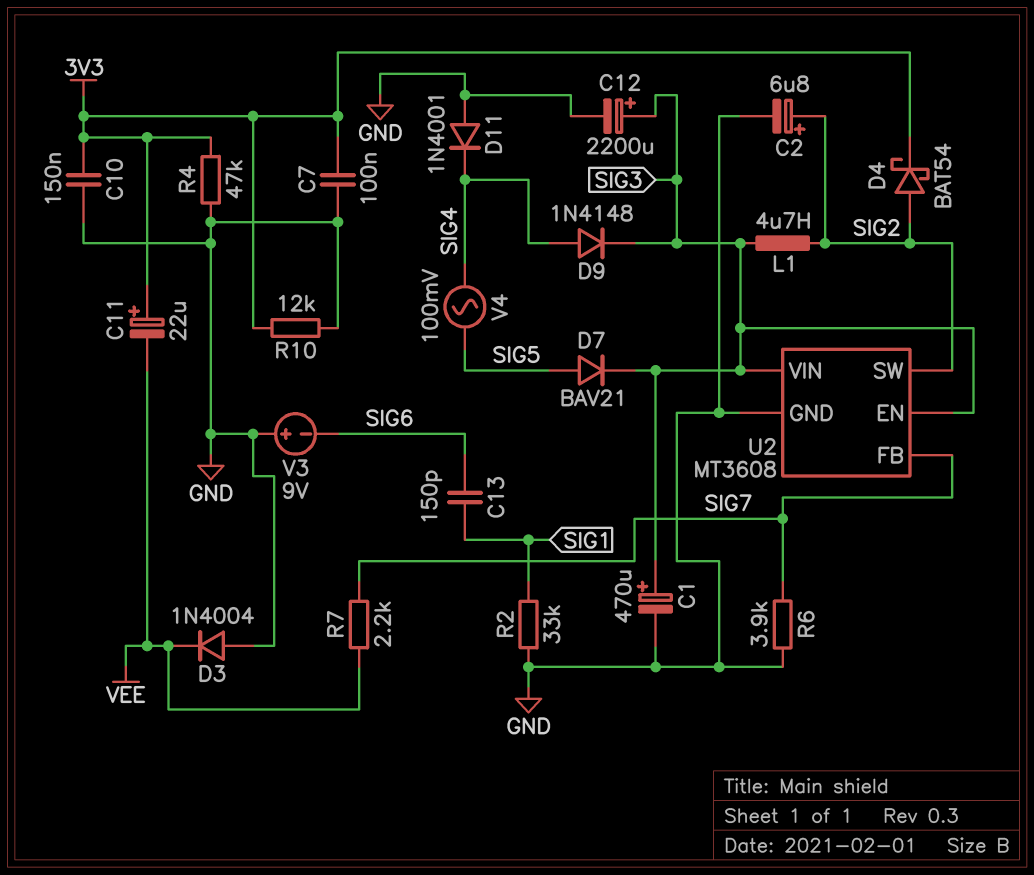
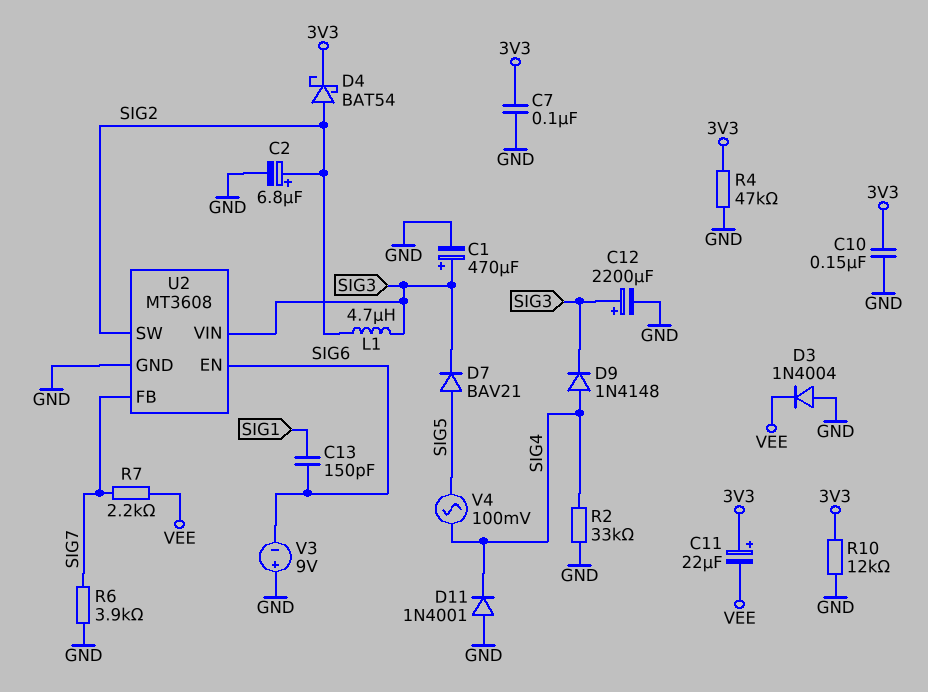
R2: 33k (GND, SIG1) -> 33k (GND, SIG4)
U2 pin EN: SIG3 -> SIG6

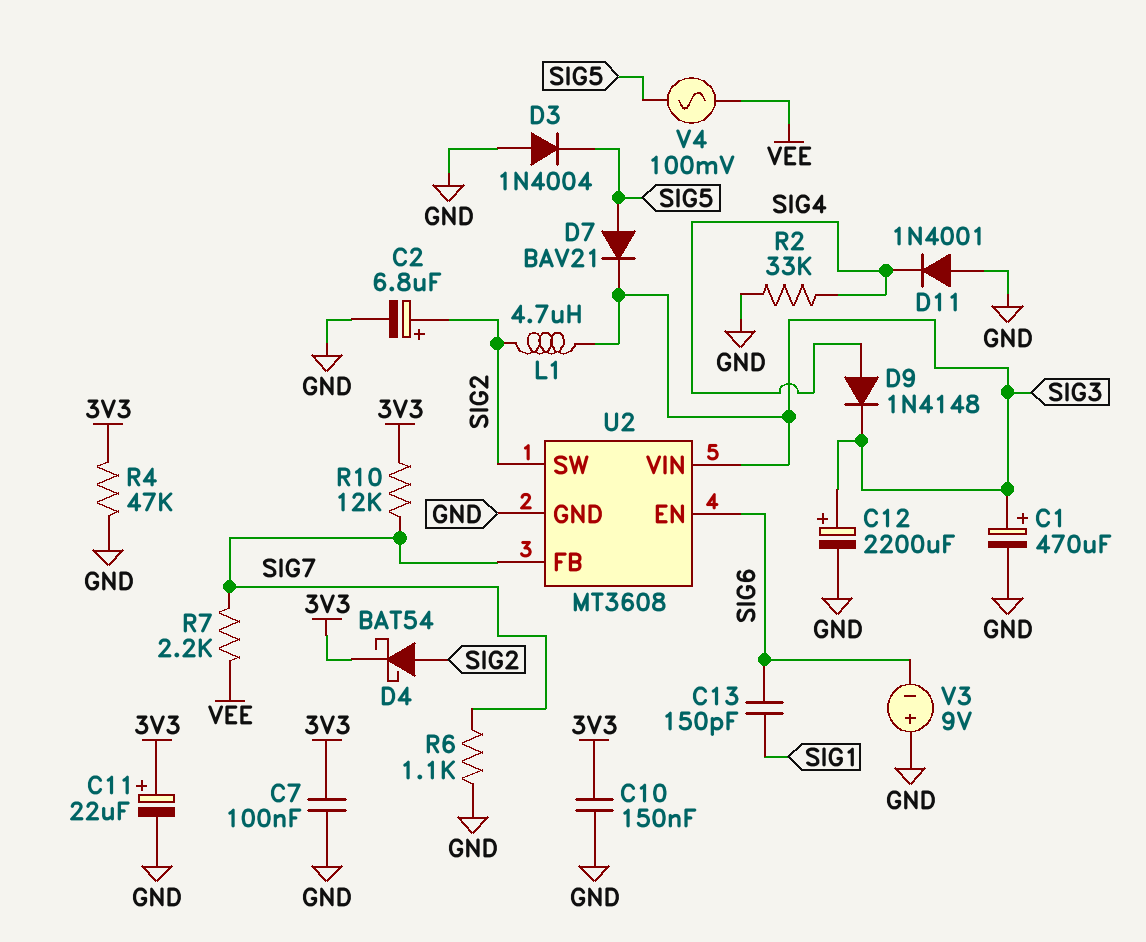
C11: 22uF (plus 3V3, minus VEE) -> 22uF (plus 3V3, minus GND)
D3: diode 1N4004 (A GND, K VEE) -> diode 1N4004 (A GND, K SIG5)
R6: 3.9k (GND, SIG7) -> 1.1k (GND, SIG7)
R10: 12k (3V3, GND) -> 12k (3V3, SIG7)
V4: AC 100mV (SIG4, SIG5) -> AC 100mV (SIG5, VEE)

